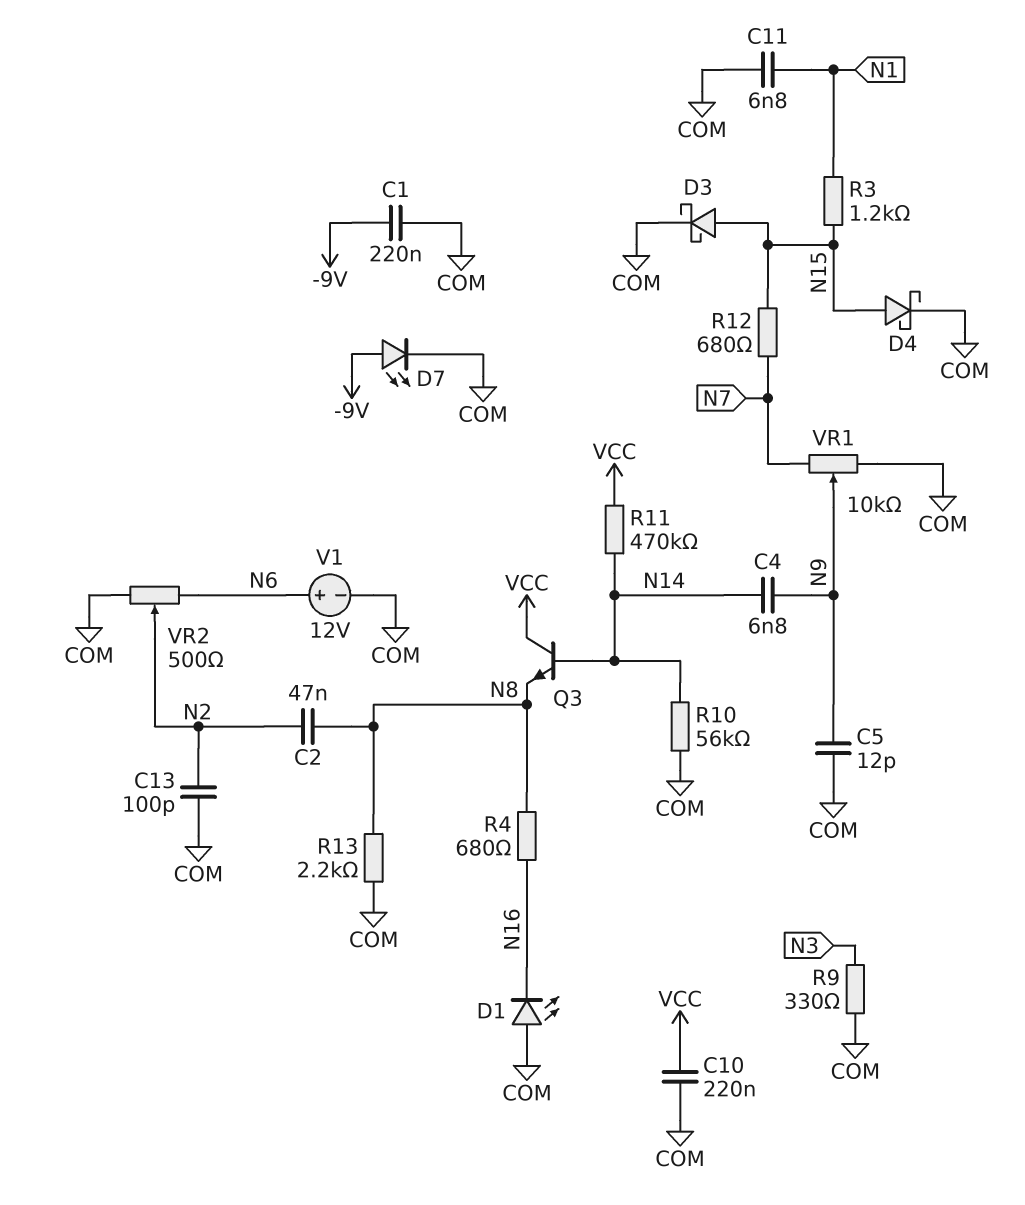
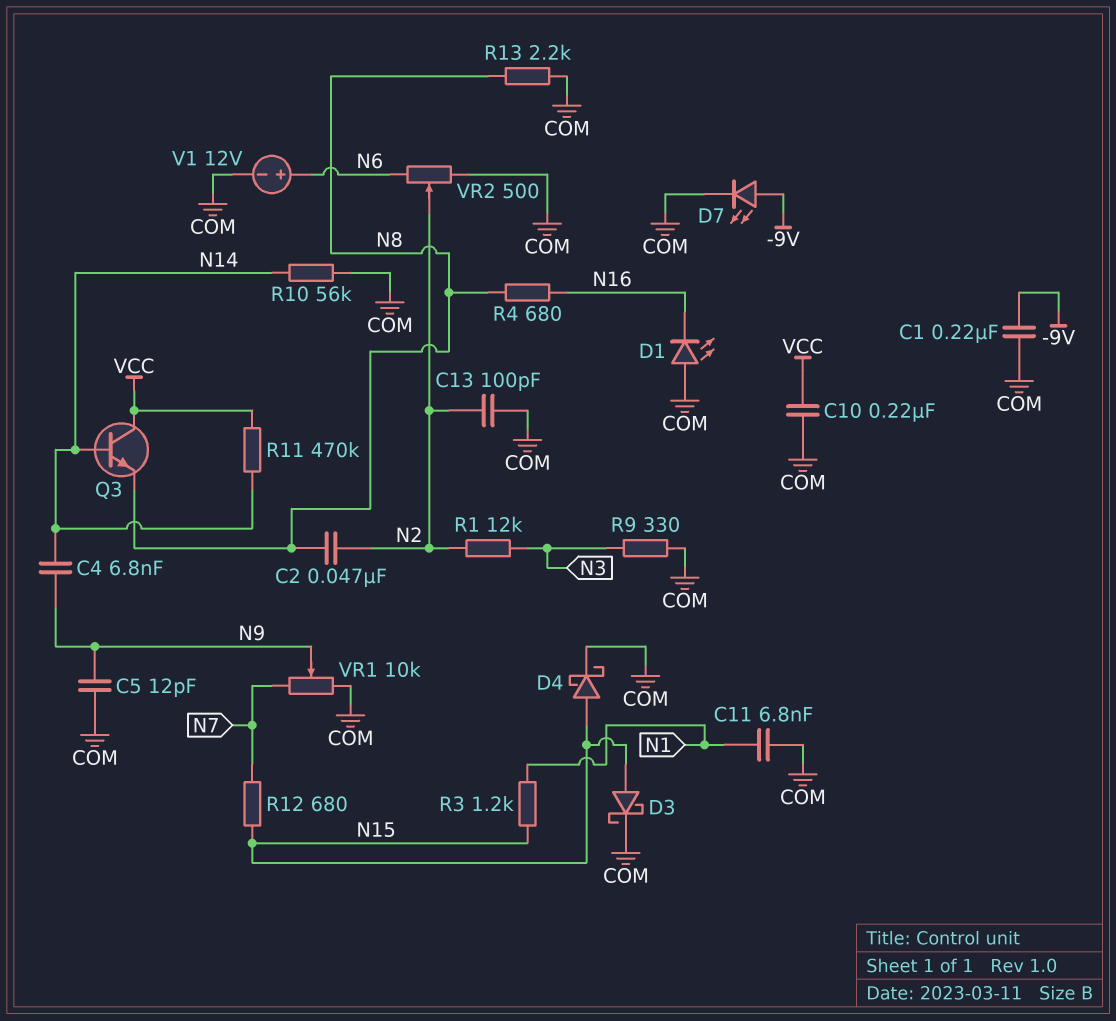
R1: none -> 12k (N2, N3)

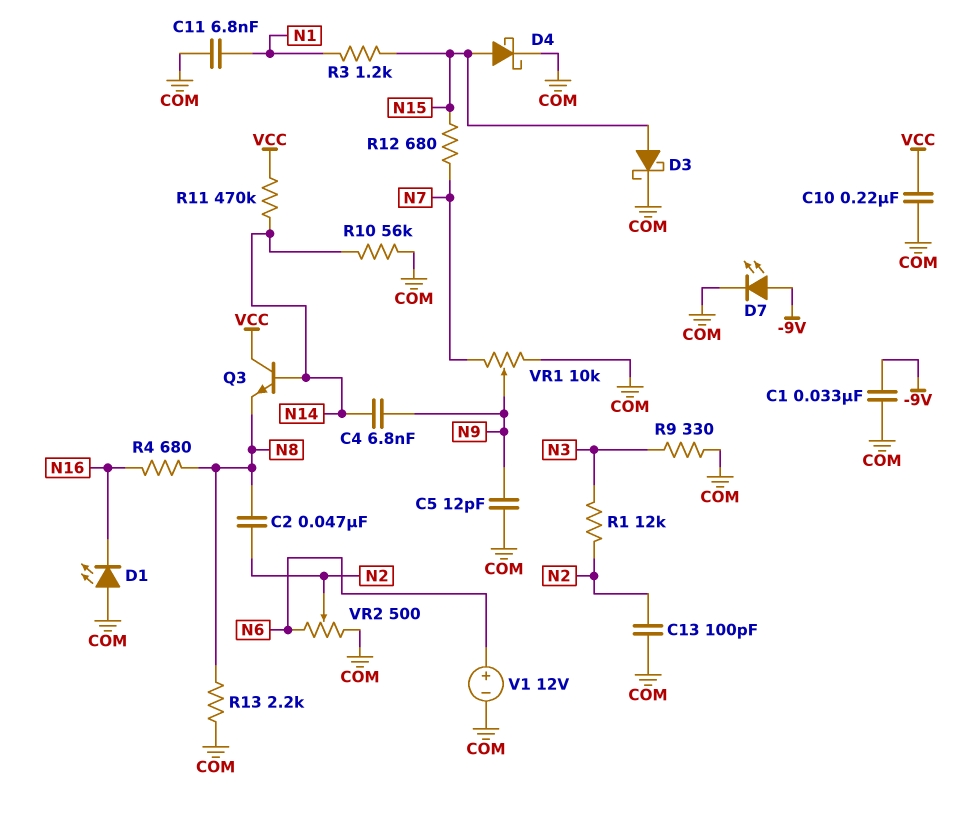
C1: 220nF (-9V, COM) -> 33nF (-9V, COM)

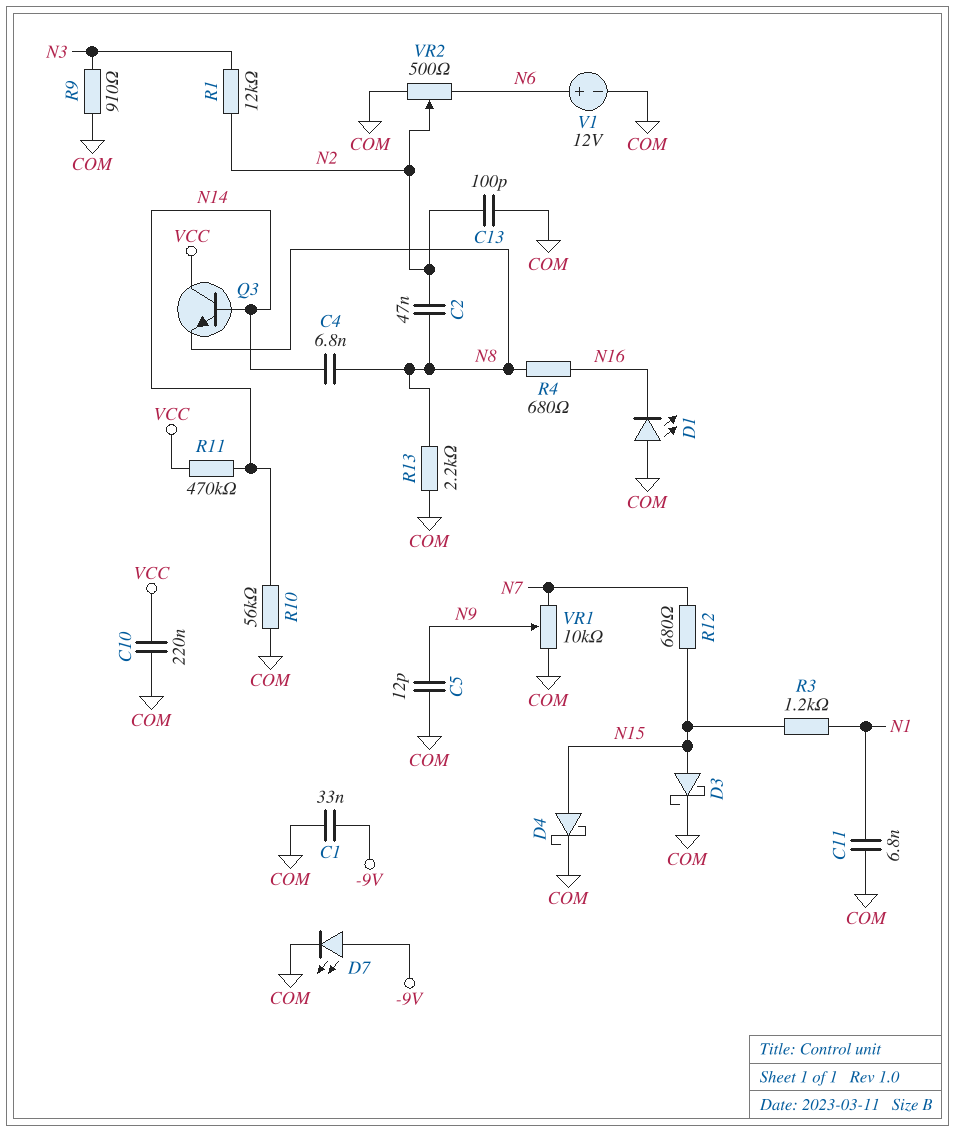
C4: 6.8nF (N9, N14) -> 6.8nF (N8, N14)
R9: 330 (COM, N3) -> 910 (COM, N3)

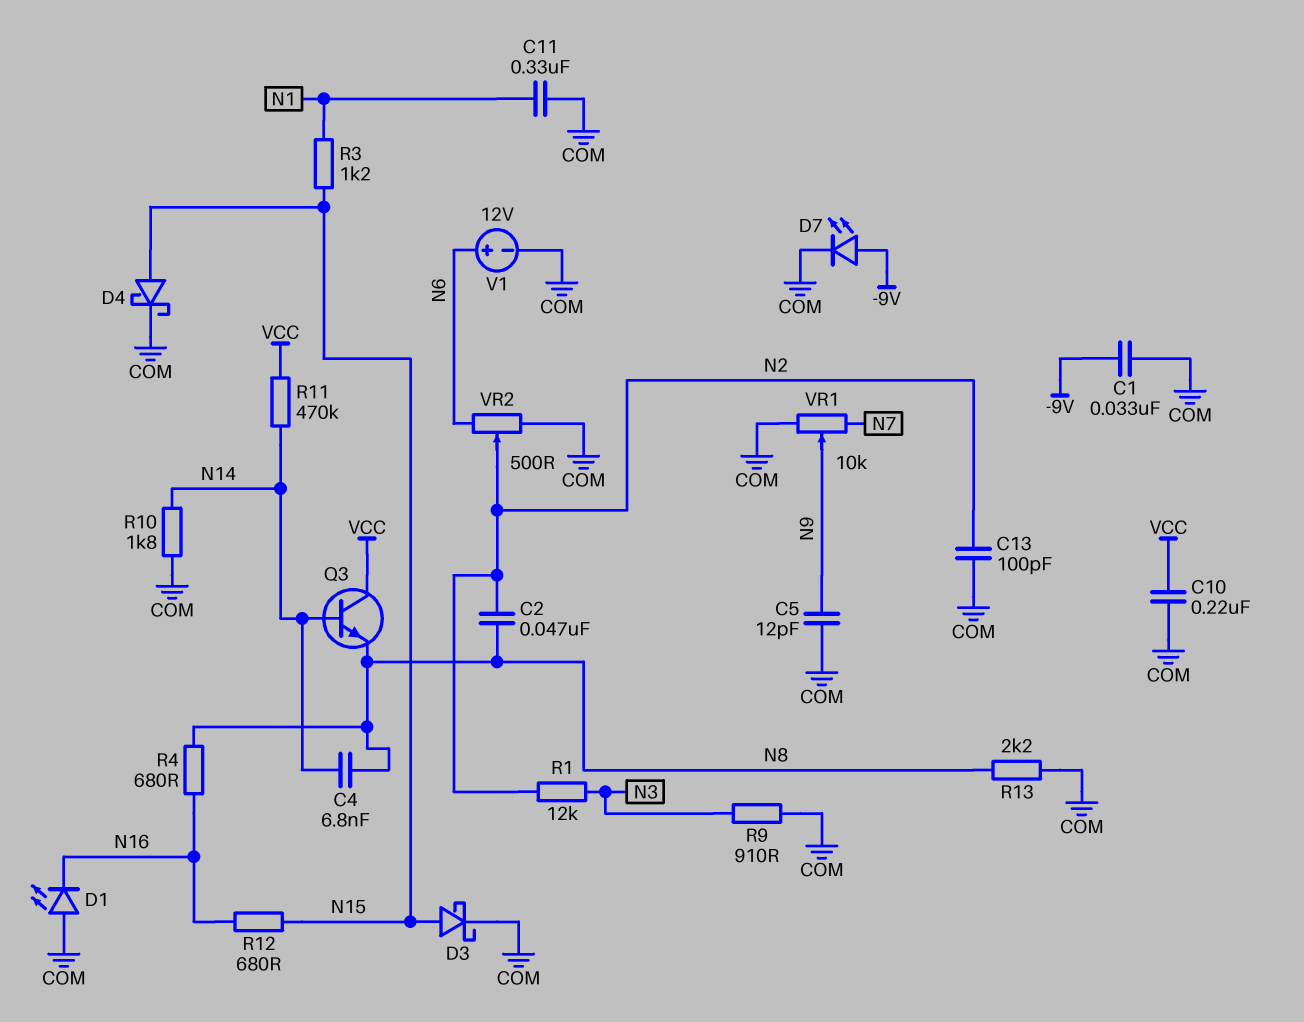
C11: 6.8nF (COM, N1) -> 330nF (COM, N1)
R10: 56k (COM, N14) -> 1.8k (COM, N14)
R12: 680 (N7, N15) -> 680 (N15, N16)

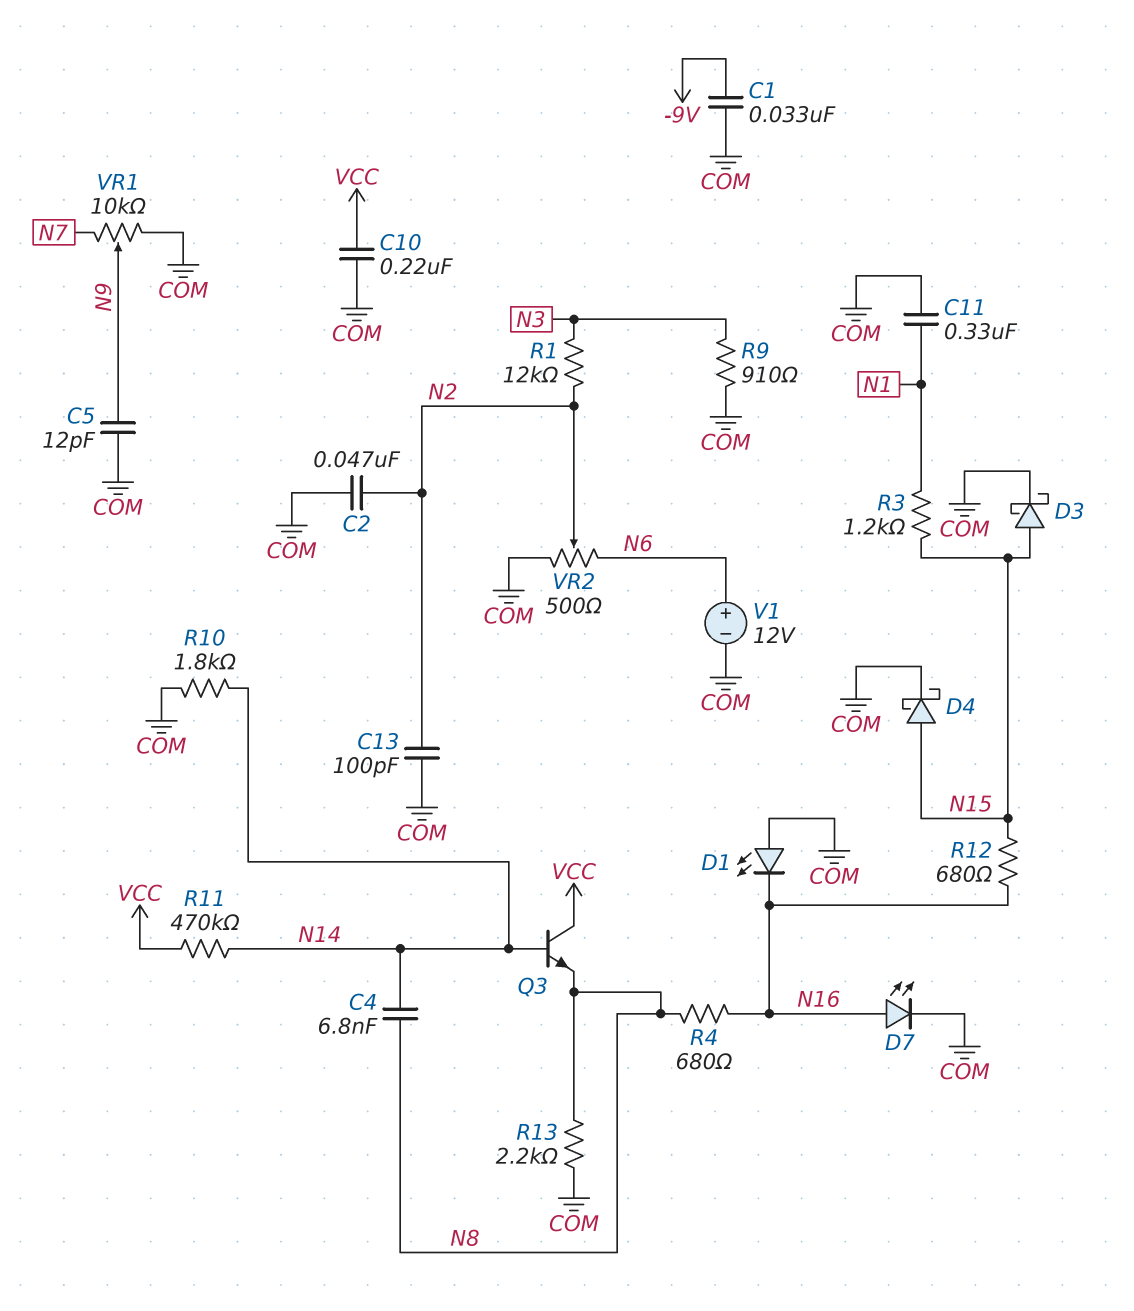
C2: 47nF (N2, N8) -> 47nF (COM, N2)
D7: LED (A -9V, K COM) -> LED (A N16, K COM)

